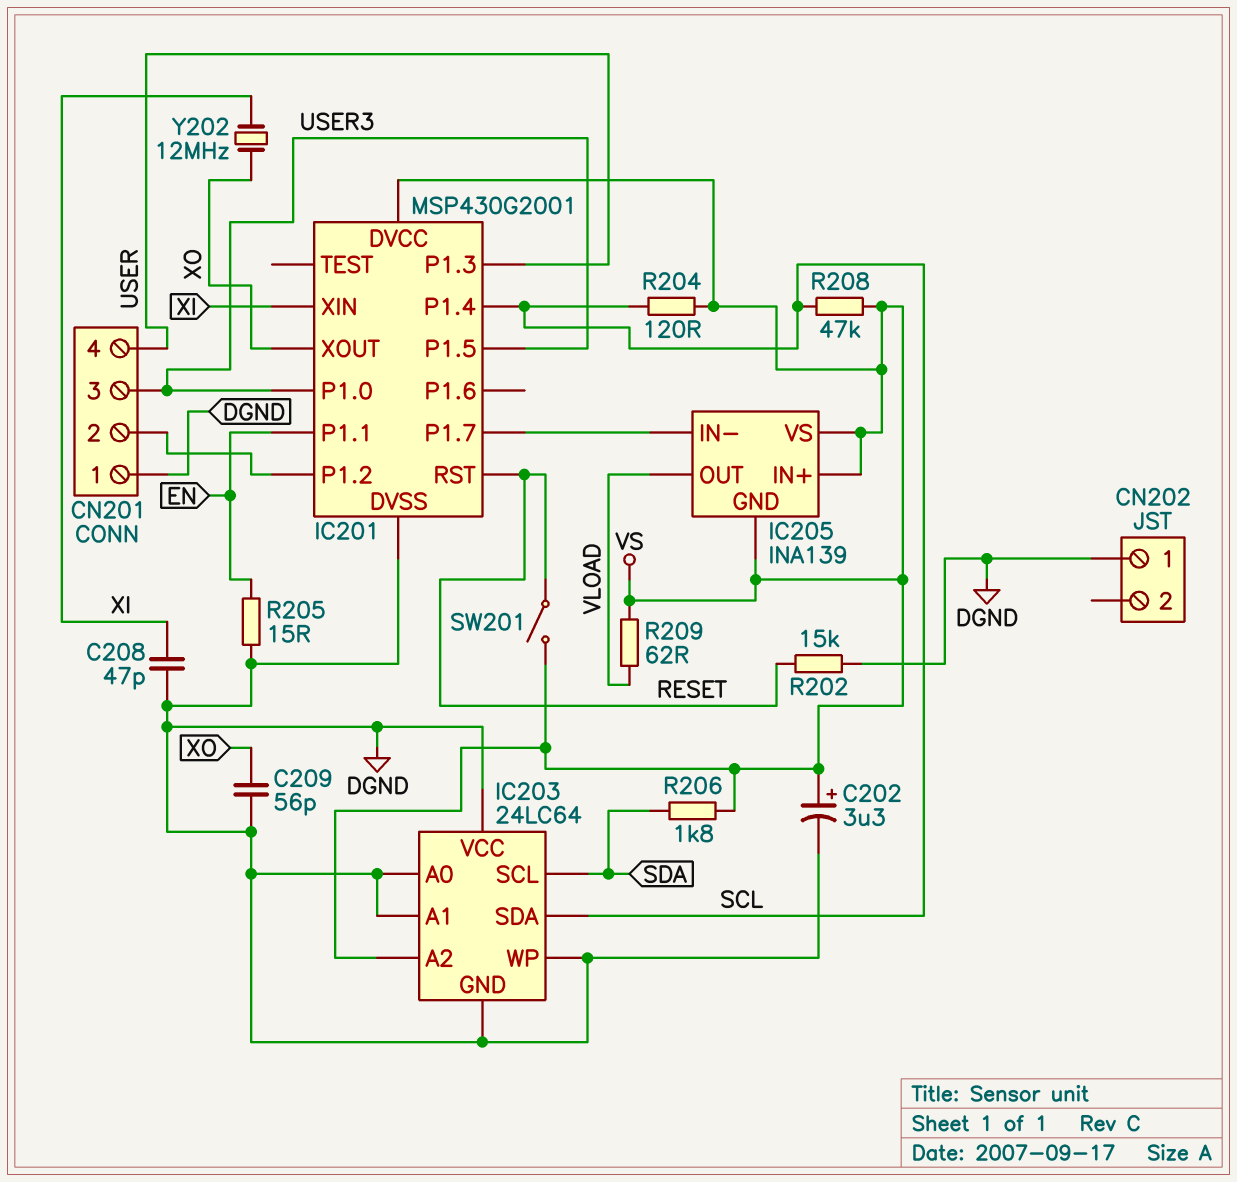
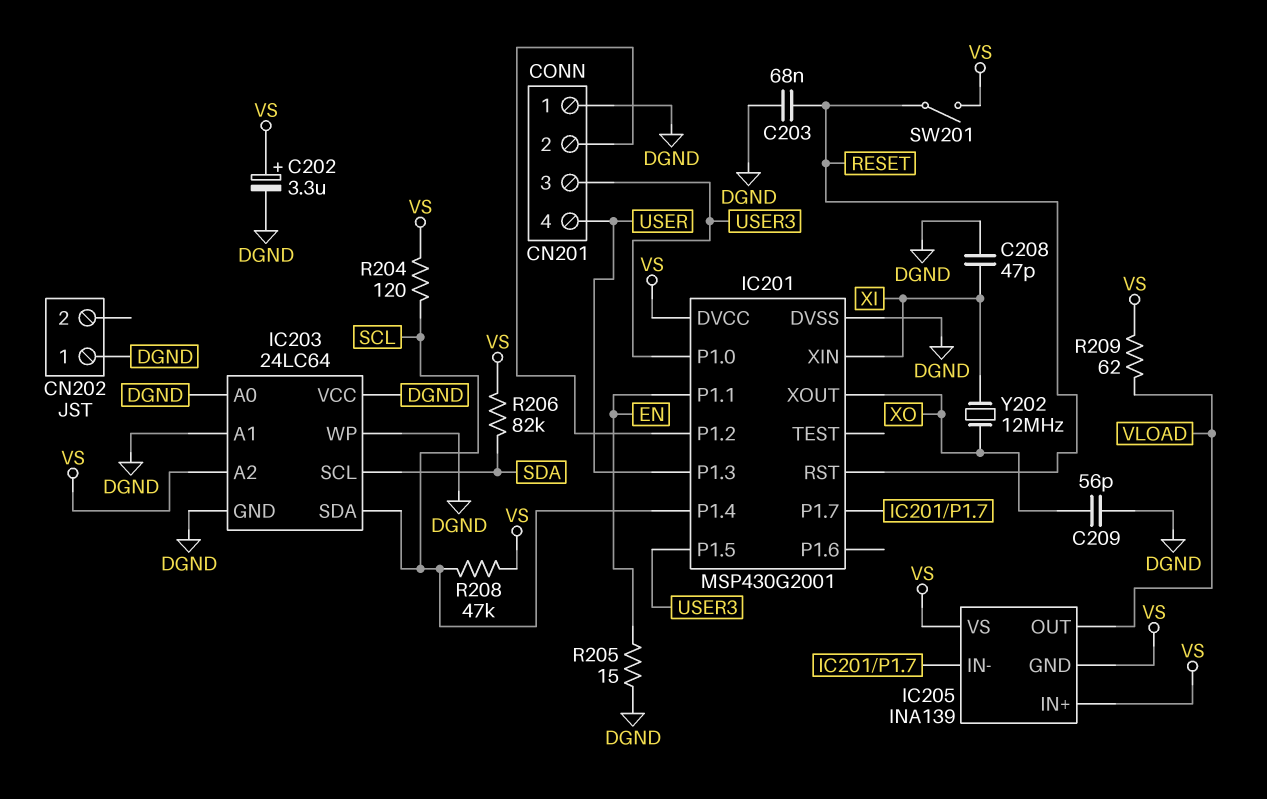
C203: none -> 68nF (DGND, RESET)
R202: 15k (DGND, RESET) -> none
R206: 1.8k (SDA, VS) -> 82k (SDA, VS)

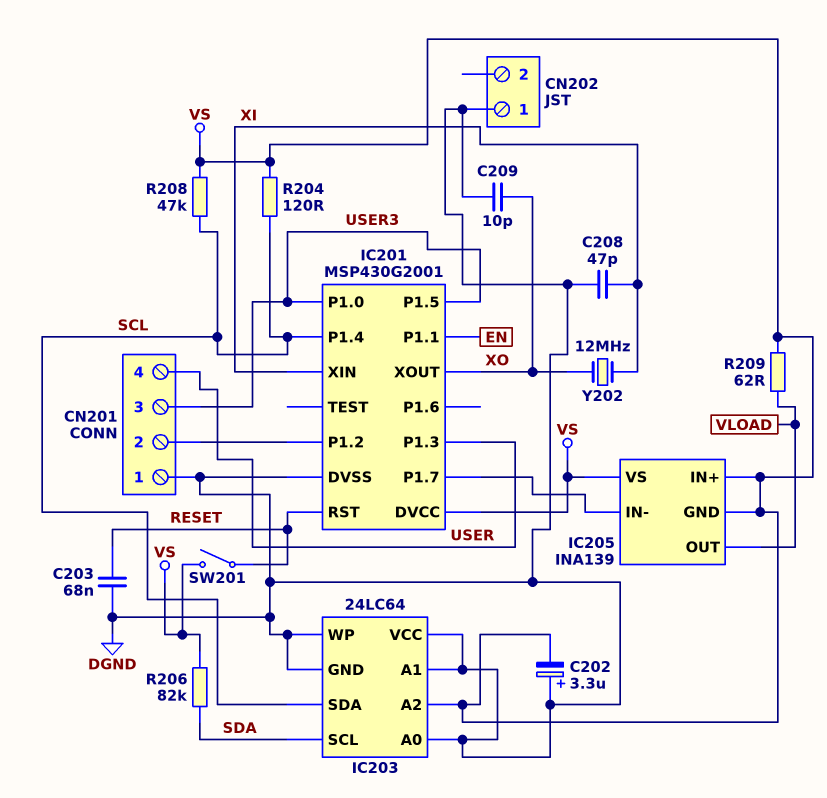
C202: 3.3uF (plus VS, minus DGND) -> 3.3uF (plus DGND, minus VS)
C209: 56pF (DGND, XO) -> 10pF (DGND, XO)
R205: 15 (DGND, EN) -> none

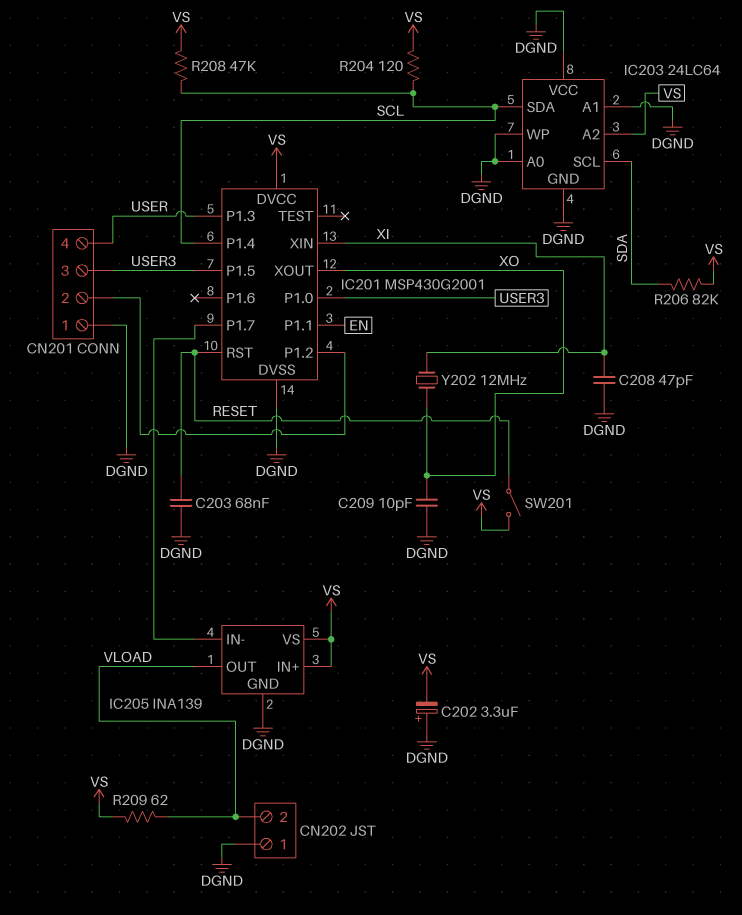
CN202 pin 2: none -> VLOAD
IC205 pin GND: VS -> DGND

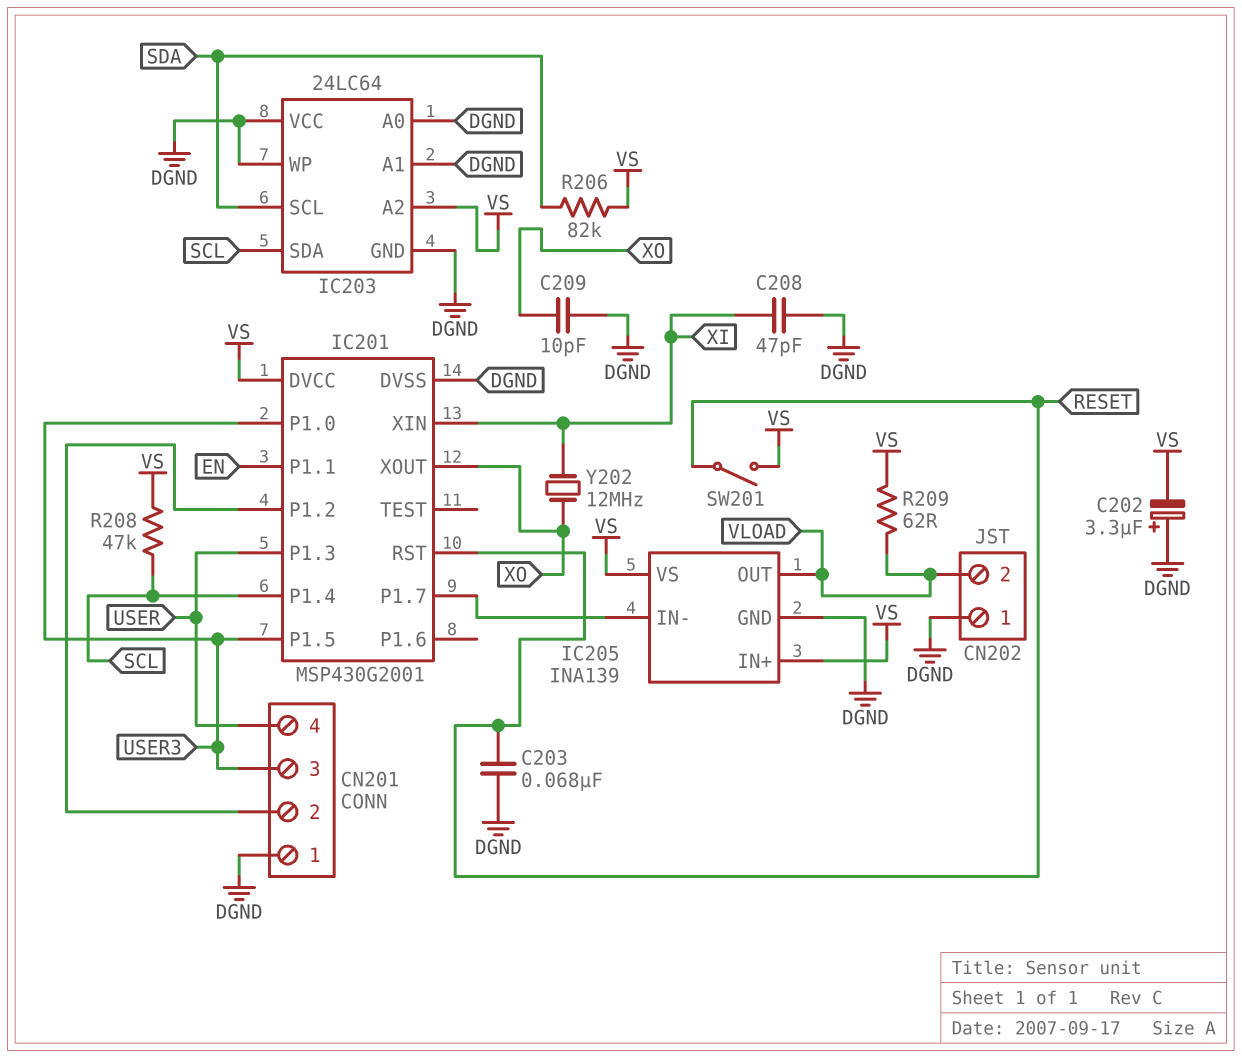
R204: 120 (SCL, VS) -> none

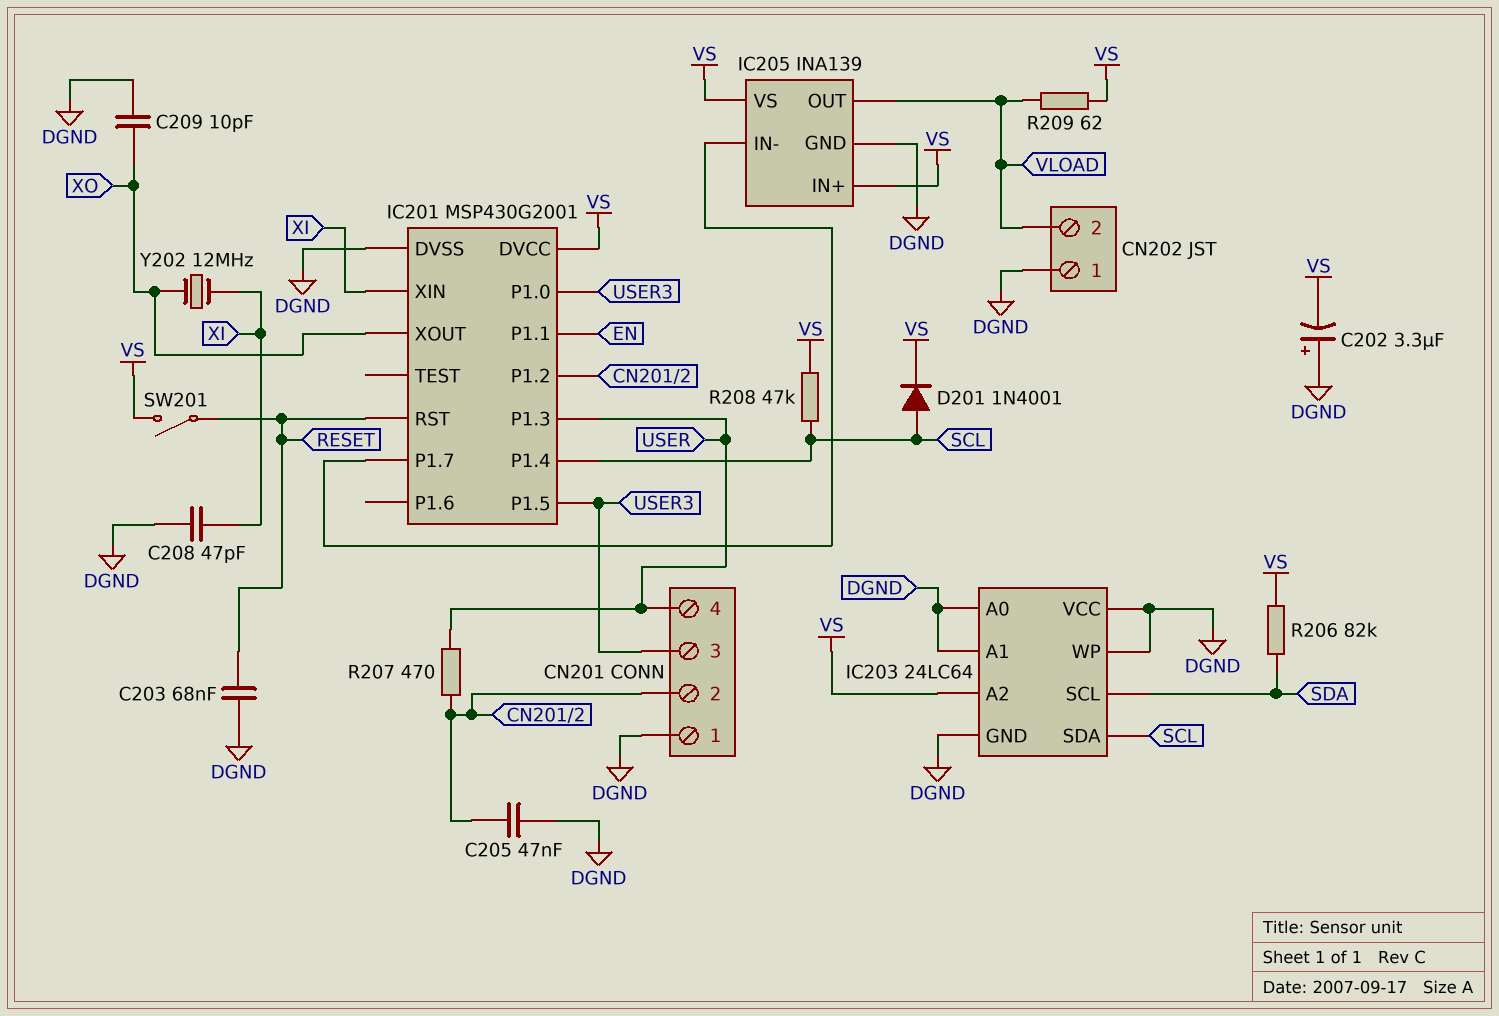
C205: none -> 47nF (CN201/2, DGND)
D201: none -> diode 1N4001 (A SCL, K VS)
R207: none -> 470 (CN201/2, USER)

